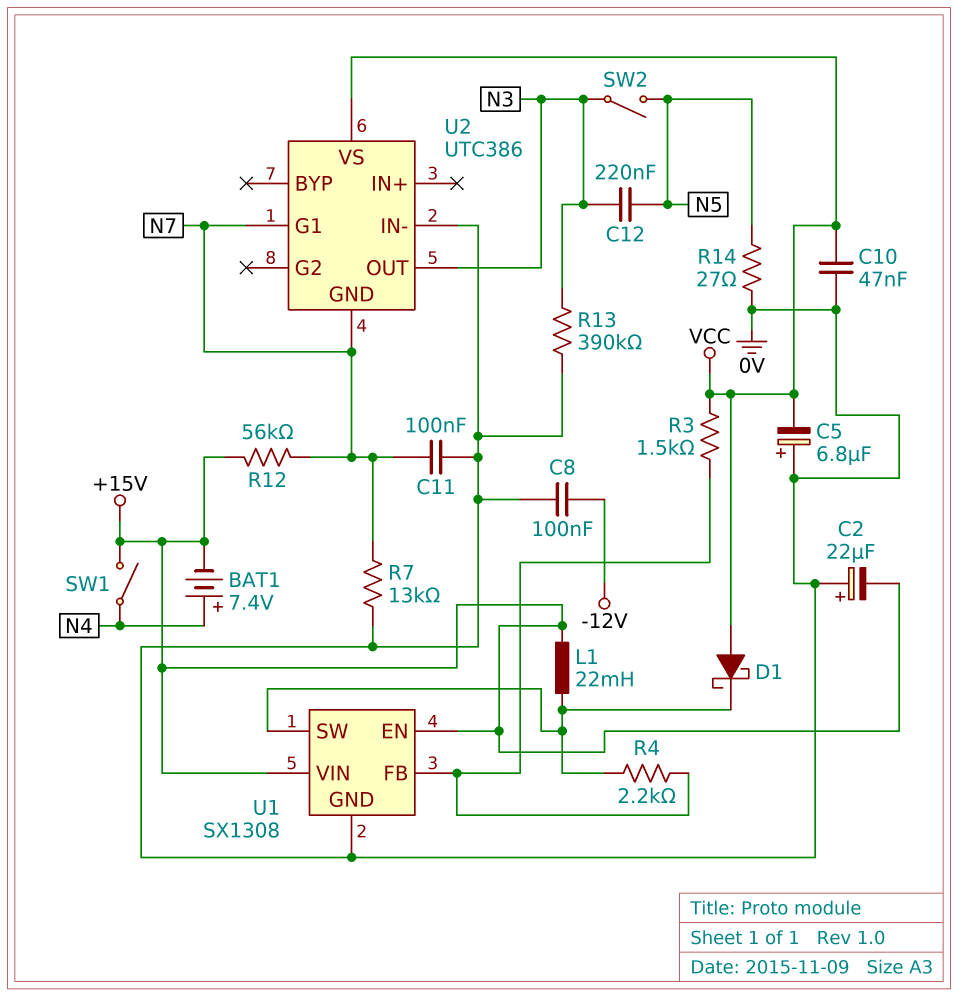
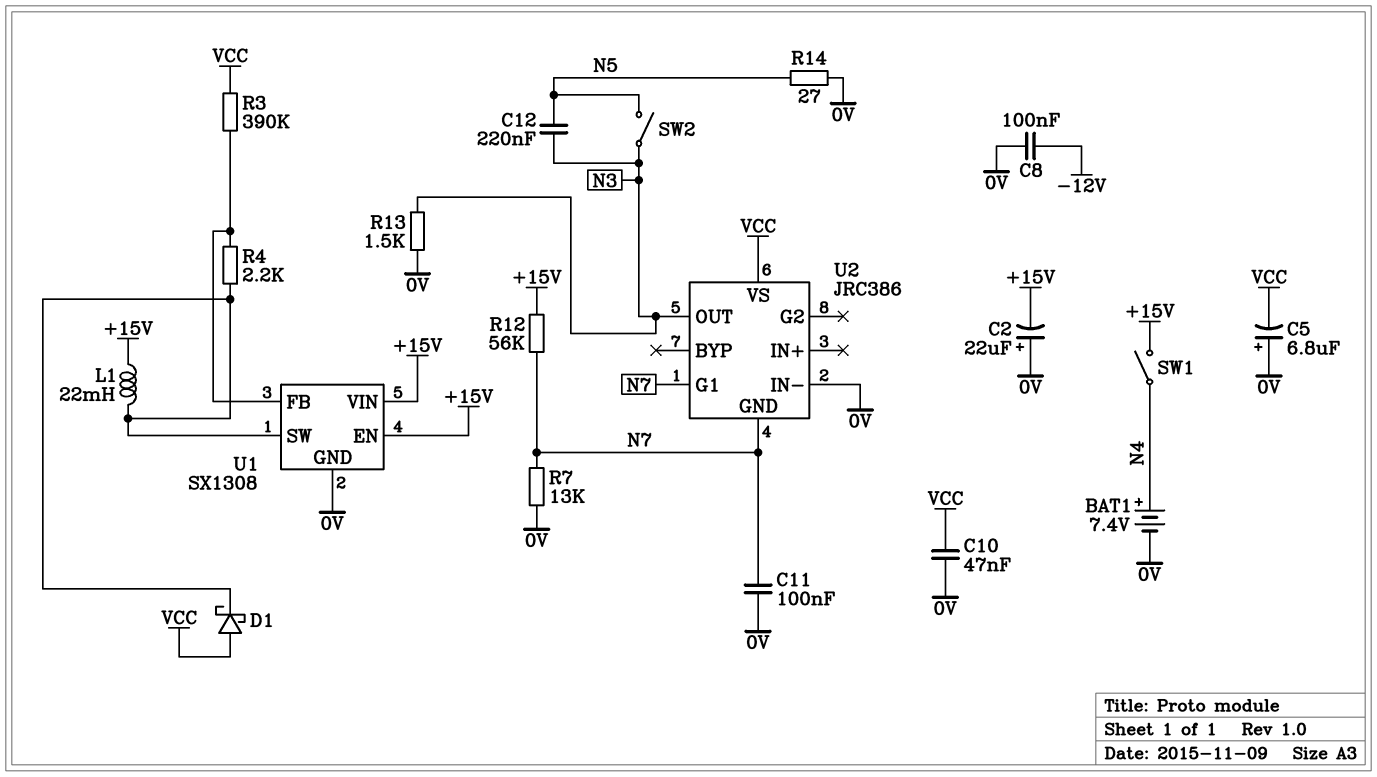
BAT1: 7.4V (plus N4, minus +15V) -> 7.4V (plus N4, minus 0V)
R3: 1.5k (U1/FB, VCC) -> 390k (U1/FB, VCC)
R13: 390k (0V, N3) -> 1.5k (0V, N3)
U2: UTC386 -> JRC386

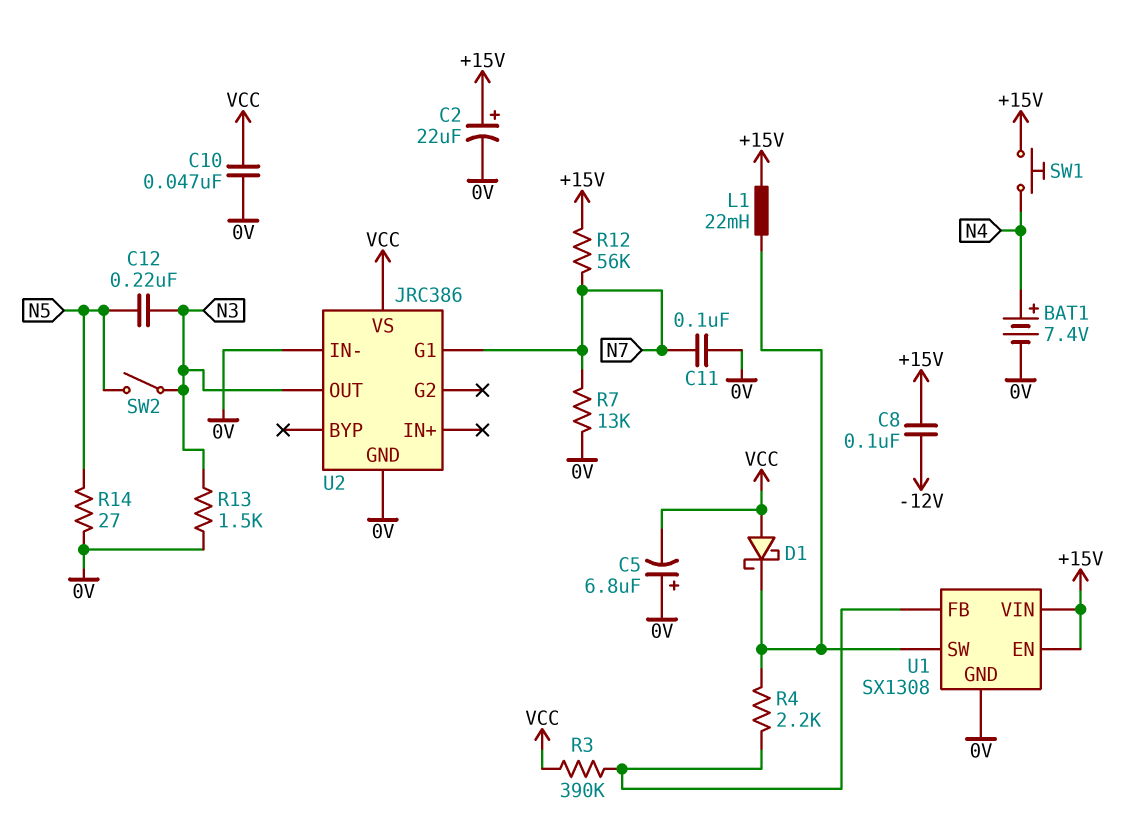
C2: 22uF (plus 0V, minus +15V) -> 22uF (plus +15V, minus 0V)
C8: 100nF (-12V, 0V) -> 100nF (+15V, -12V)
SW1: switch (+15V, N4) -> button (+15V, N4)
U2 pin GND: N7 -> 0V

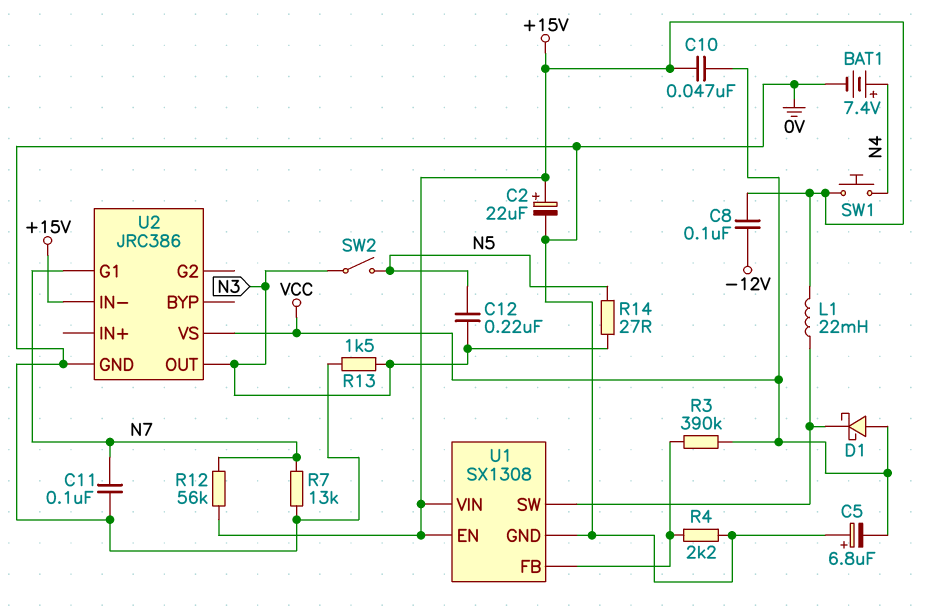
C10: 47nF (0V, VCC) -> 47nF (+15V, VCC)
R4: 2.2k (U1/FB, U1/SW) -> 2.2k (0V, U1/FB)
R14: 27 (0V, N5) -> 27 (N3, N5)
U2 pin IN-: 0V -> +15V

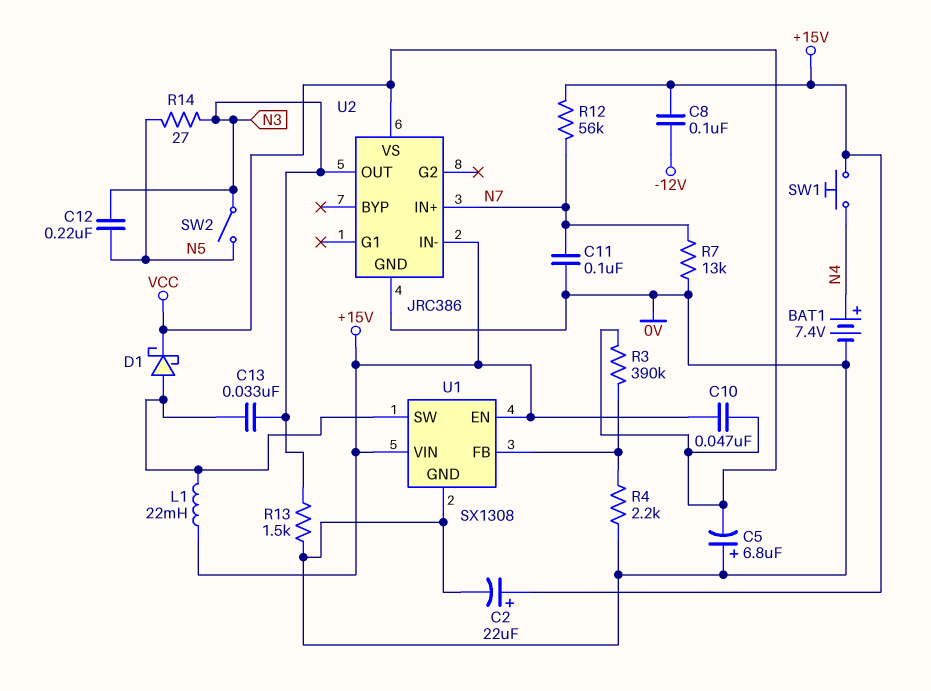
C13: none -> 33nF (N3, U1/SW)
D1: schottky (A VCC, K U1/SW) -> schottky (A U1/SW, K VCC)
U2 pin G1: N7 -> none
U2 pin IN+: none -> N7

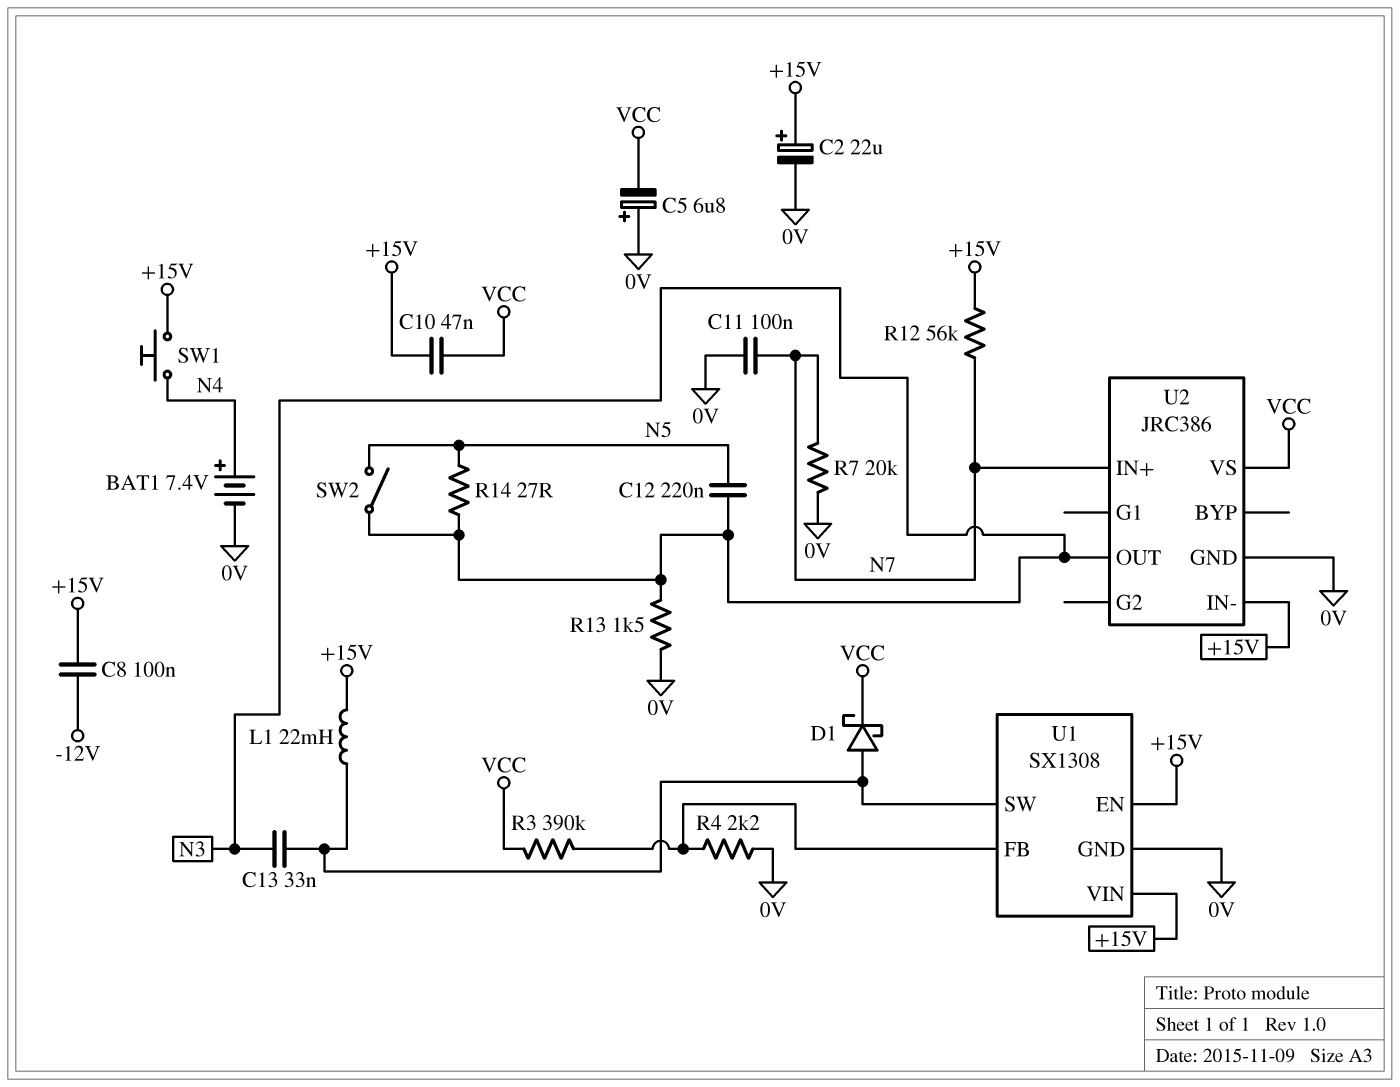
R7: 13k (0V, N7) -> 20k (0V, N7)

